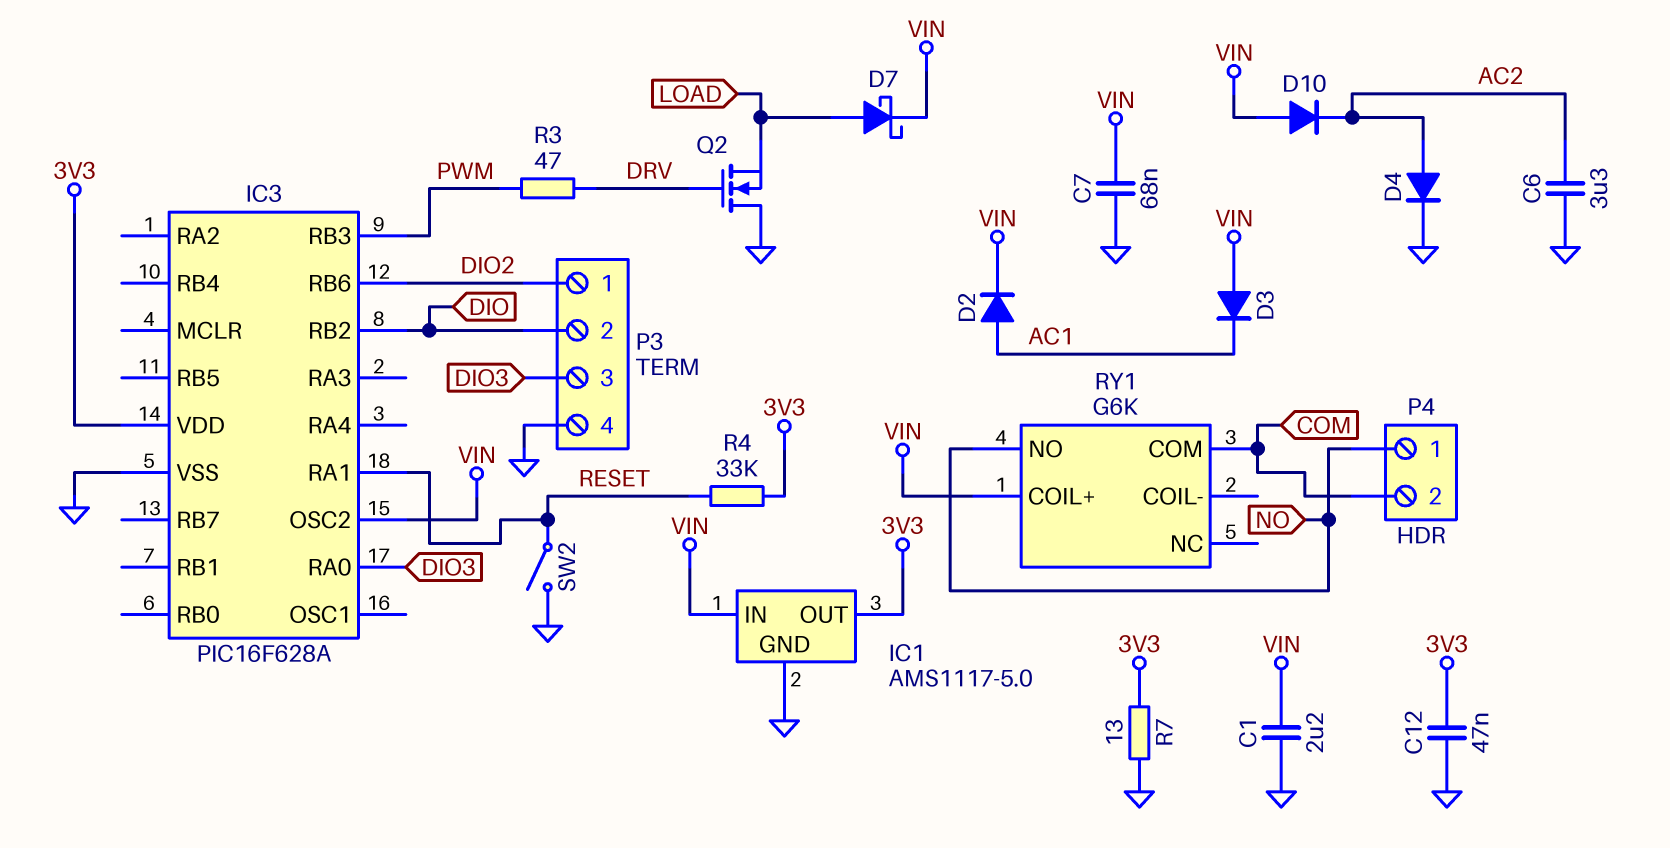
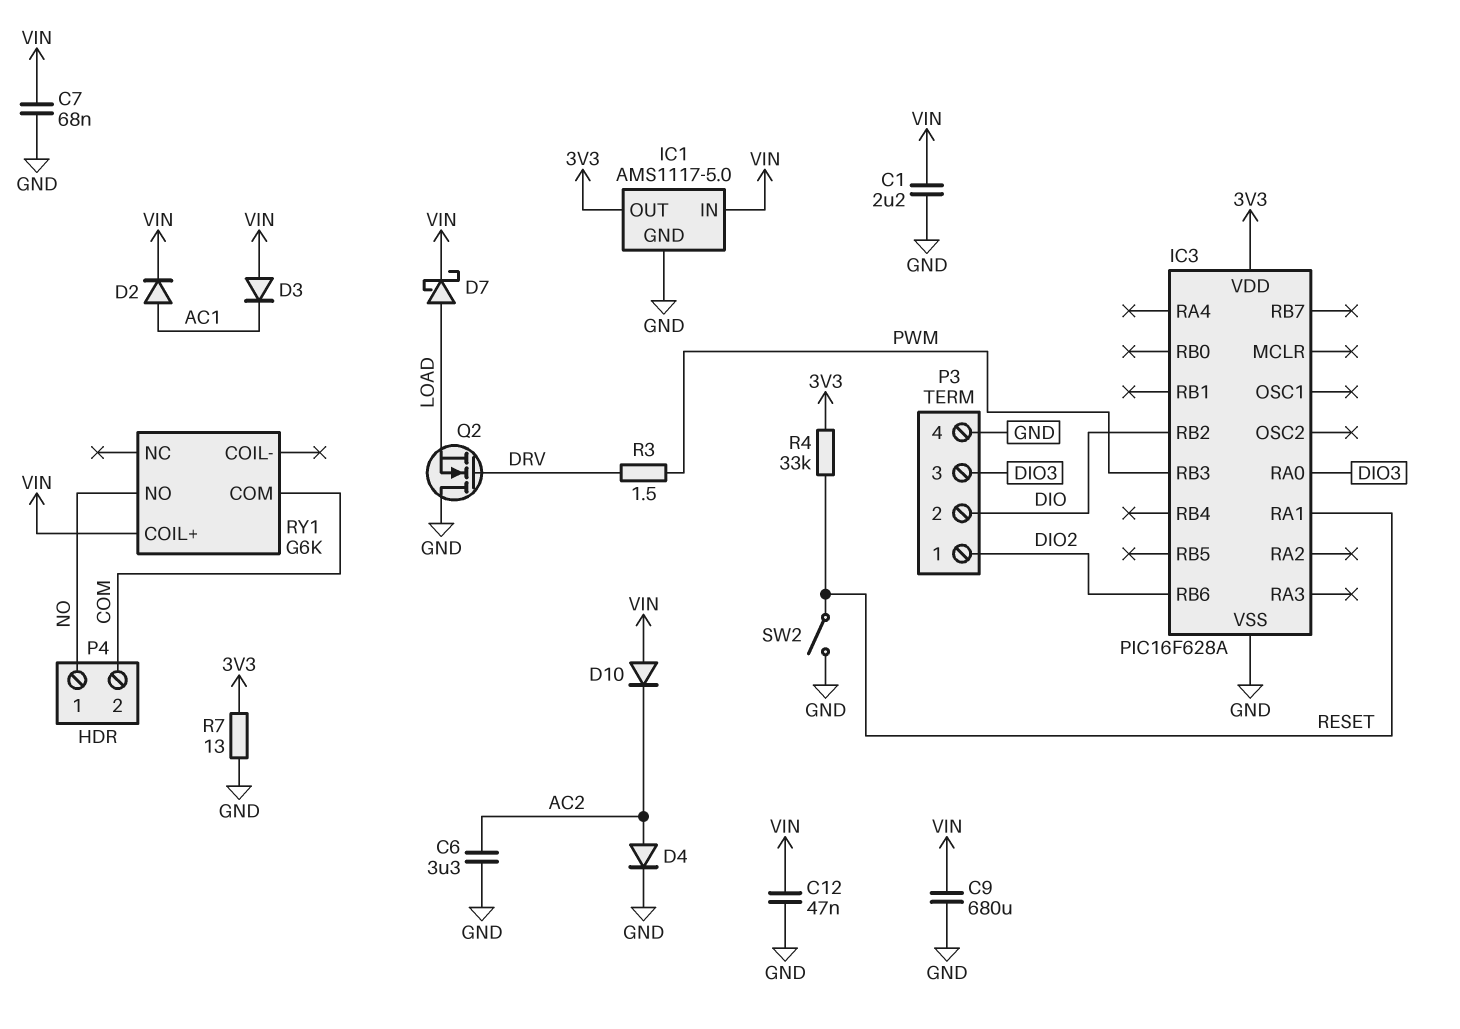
C9: none -> 680uF (GND, VIN)
C12: 47nF (3V3, GND) -> 47nF (GND, VIN)
IC3 pin OSC2: VIN -> none
R3: 47 (DRV, PWM) -> 1.5 (DRV, PWM)

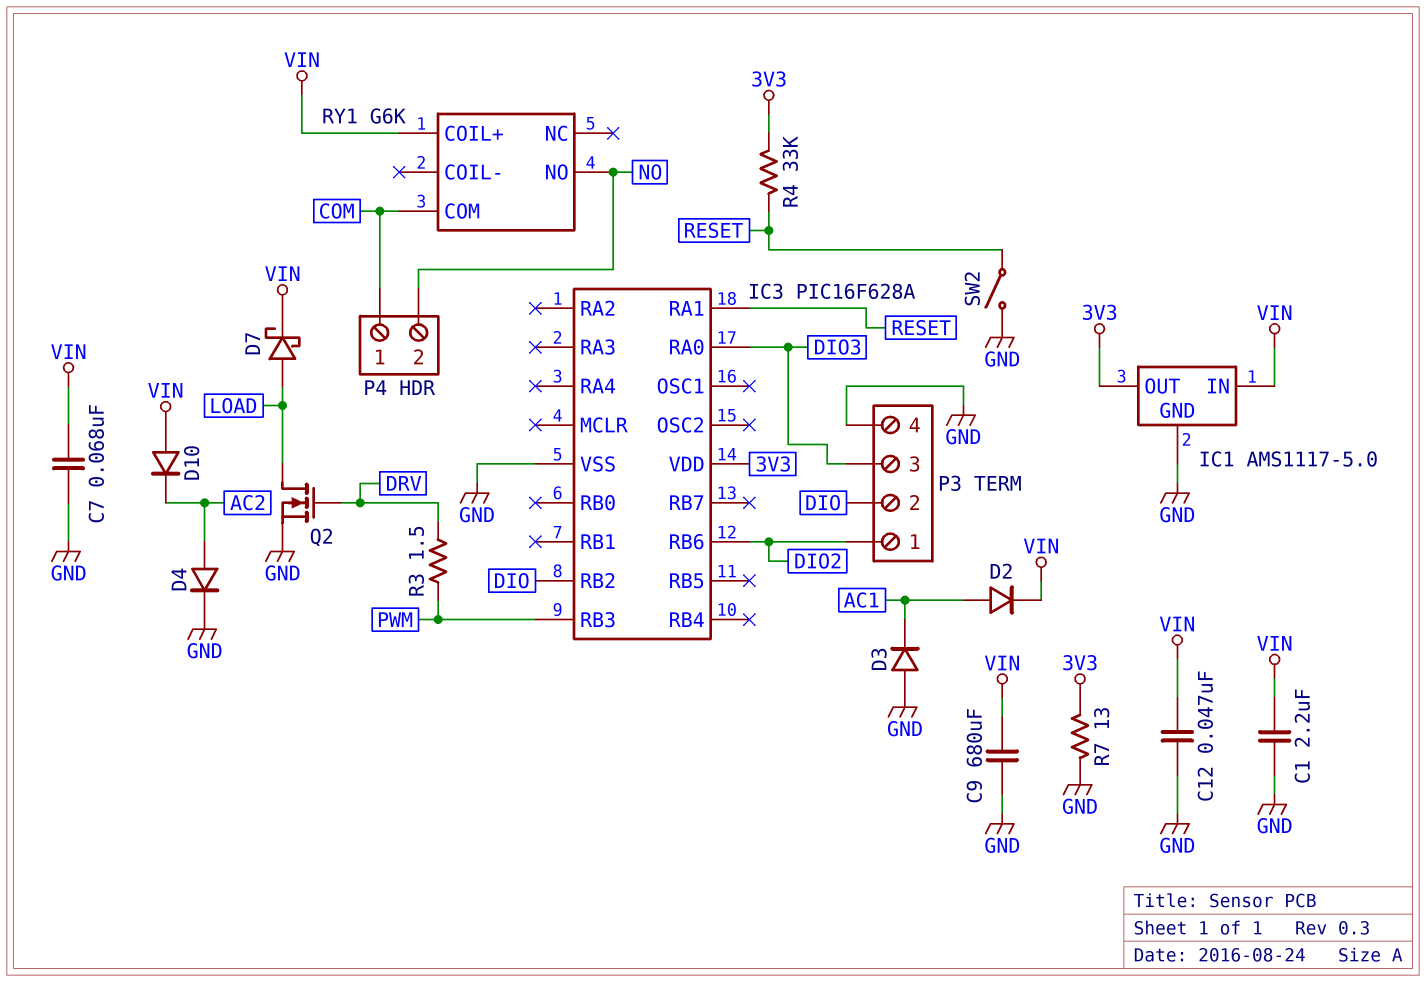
C6: 3.3uF (AC2, GND) -> none
D3: diode (A VIN, K AC1) -> diode (A GND, K AC1)
P4 pin 1: NO -> COM
P4 pin 2: COM -> NO
Q2: NMOS (G DRV, D GND, S LOAD) -> NMOS (G DRV, D LOAD, S GND)

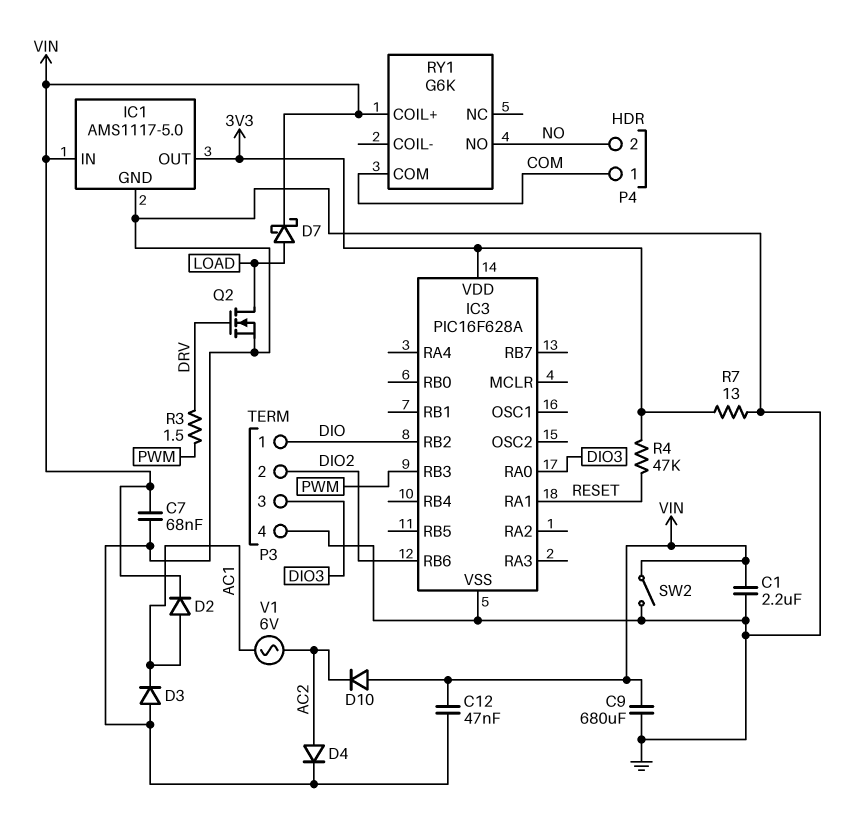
P3 pin 1: DIO2 -> DIO
P3 pin 2: DIO -> DIO2
R4: 33k (3V3, RESET) -> 47k (3V3, RESET)
SW2: switch (GND, RESET) -> switch (GND, VIN)
V1: none -> AC 6V (AC1, AC2)

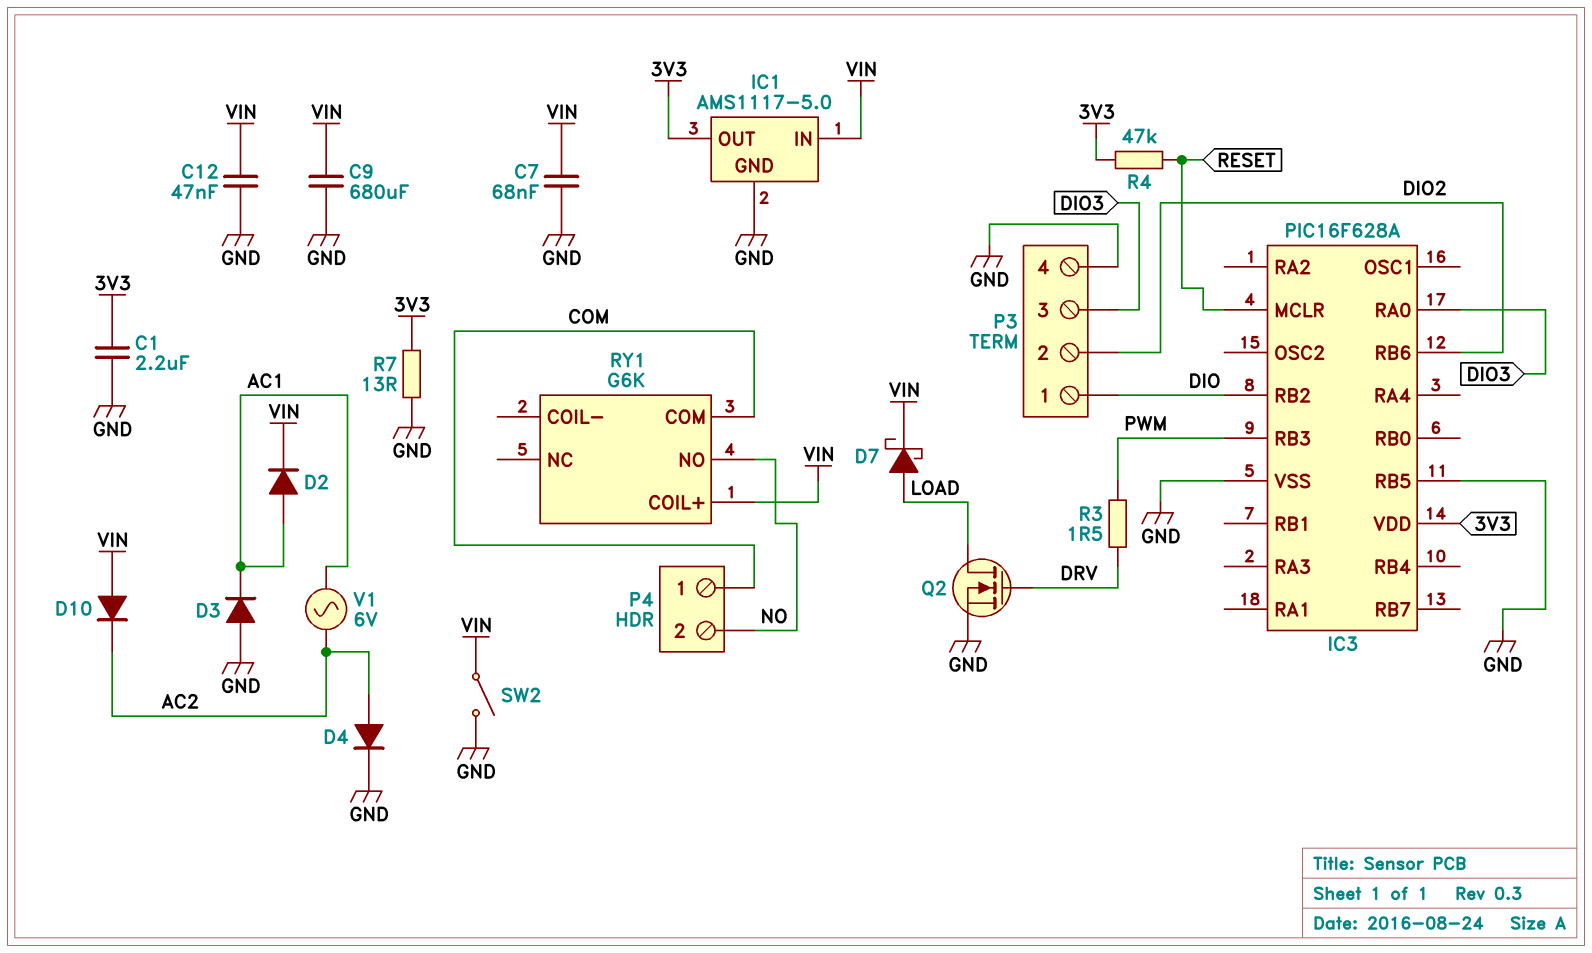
C1: 2.2uF (GND, VIN) -> 2.2uF (3V3, GND)
IC3 pin MCLR: none -> RESET
IC3 pin RA1: RESET -> none
IC3 pin RB5: none -> GND

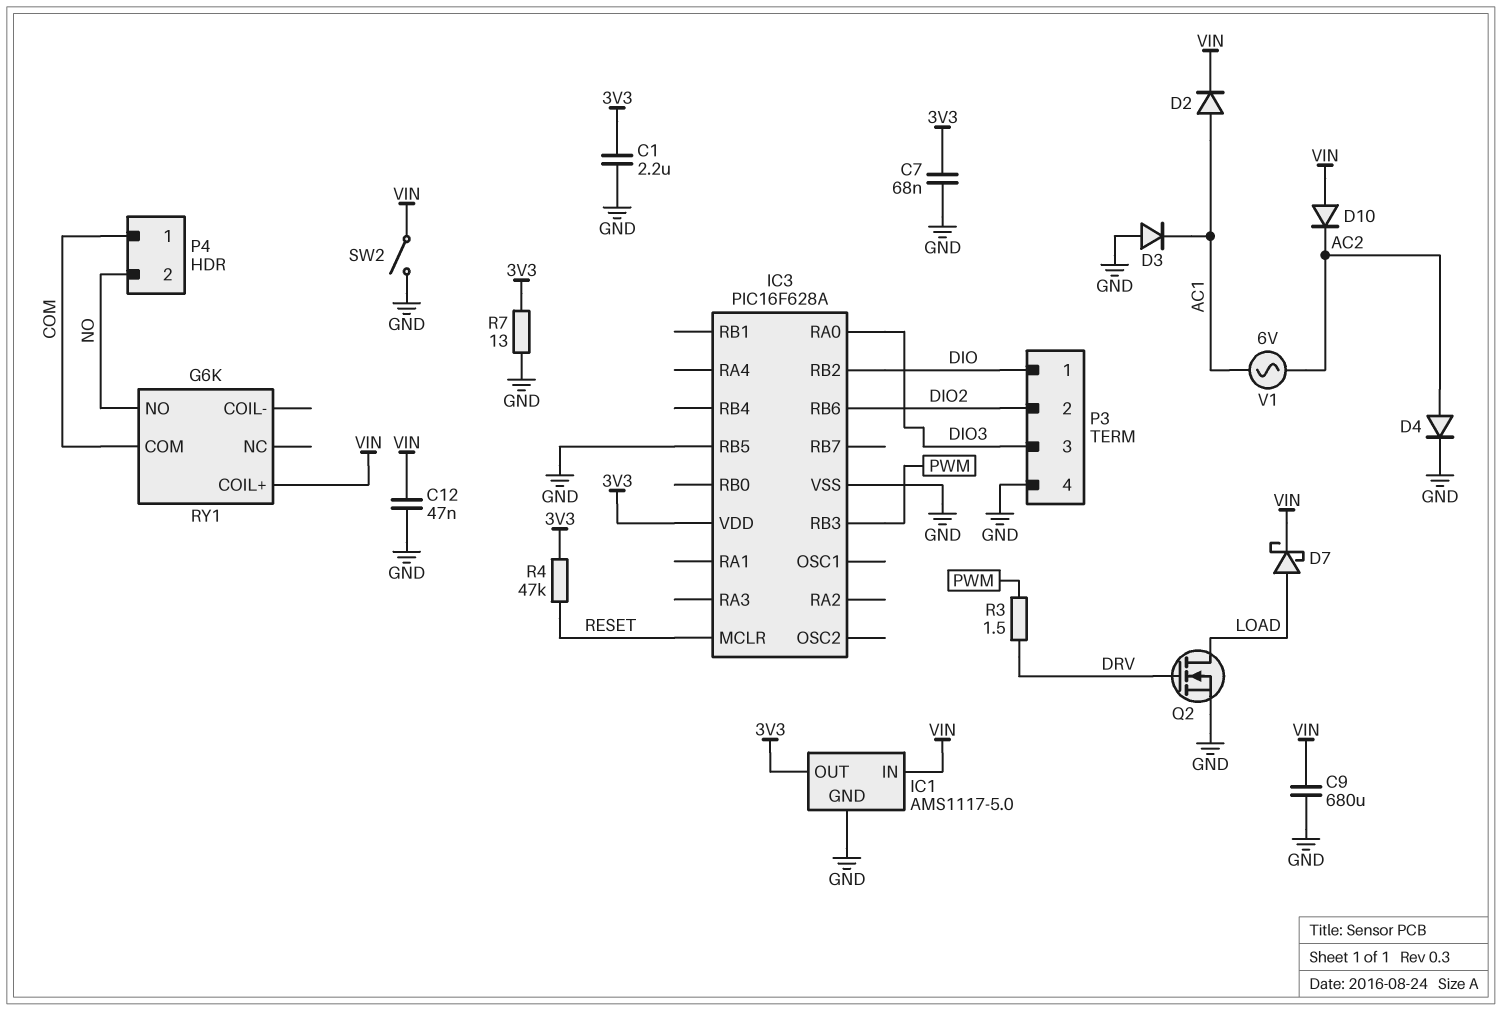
C7: 68nF (GND, VIN) -> 68nF (3V3, GND)

